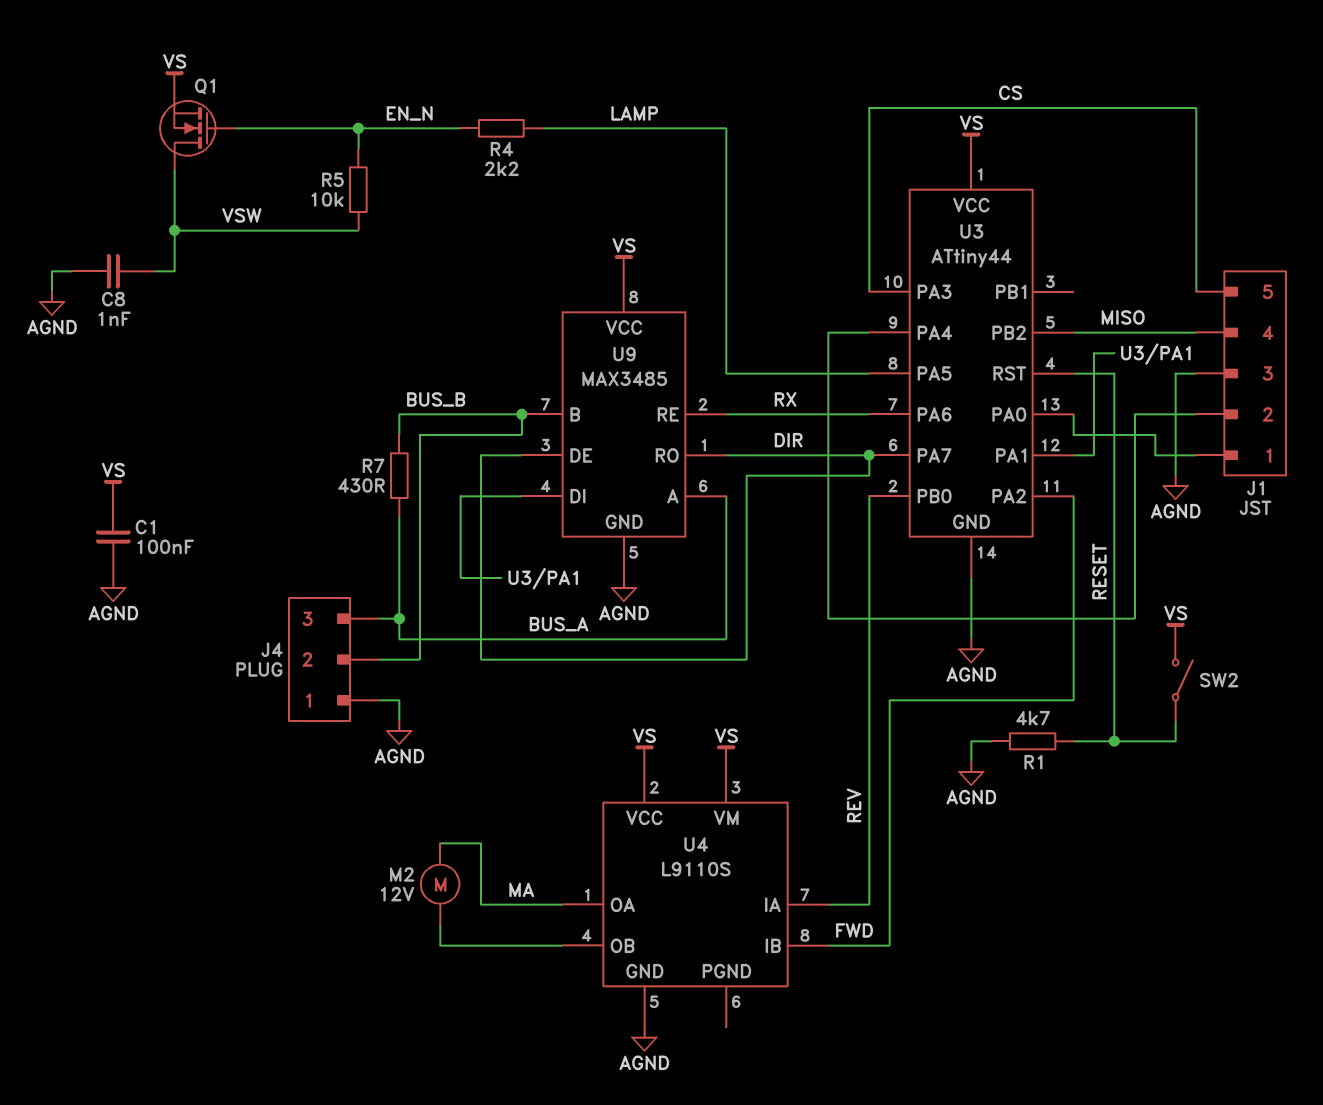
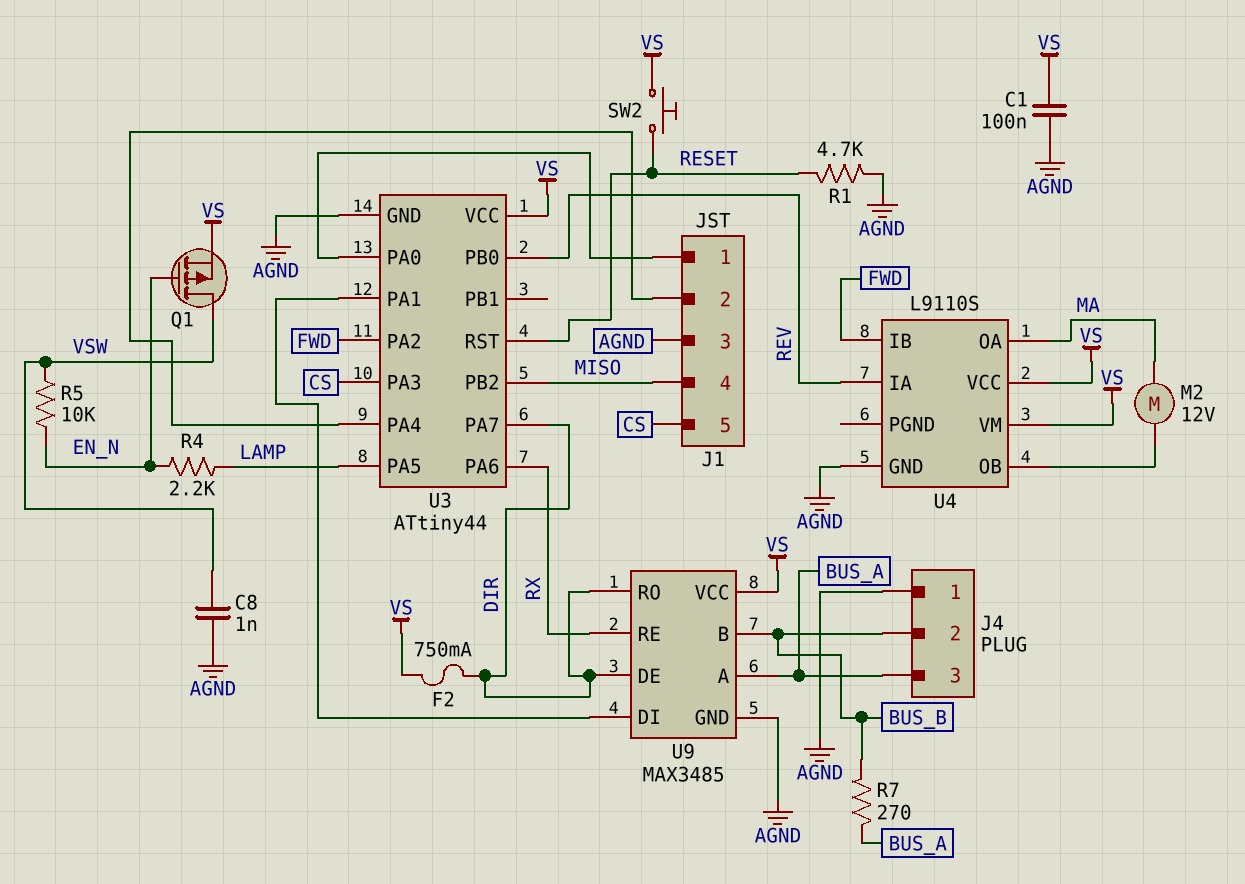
F2: none -> 750mA (DIR, VS)
Q1: NMOS (G EN_N, D VSW, S VS) -> PMOS (G EN_N, D VSW, S VS)
R7: 430 (BUS_A, BUS_B) -> 270 (BUS_A, BUS_B)
SW2: switch (RESET, VS) -> button (RESET, VS)

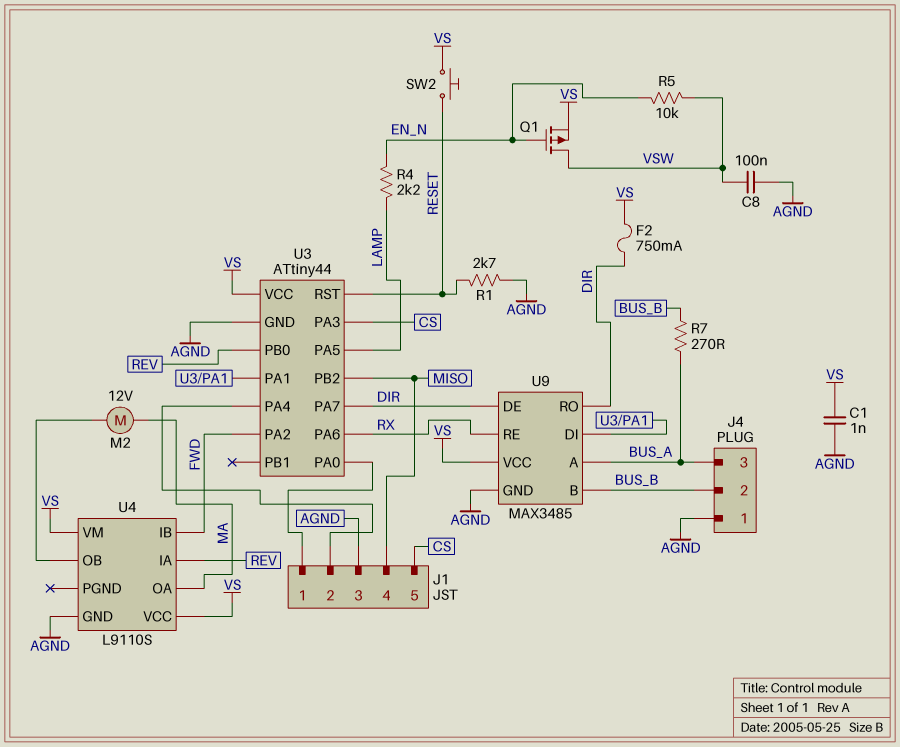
C1: 100nF (AGND, VS) -> 1nF (AGND, VS)
C8: 1nF (AGND, VSW) -> 100nF (AGND, VSW)
R1: 4.7k (AGND, RESET) -> 2.7k (AGND, RESET)

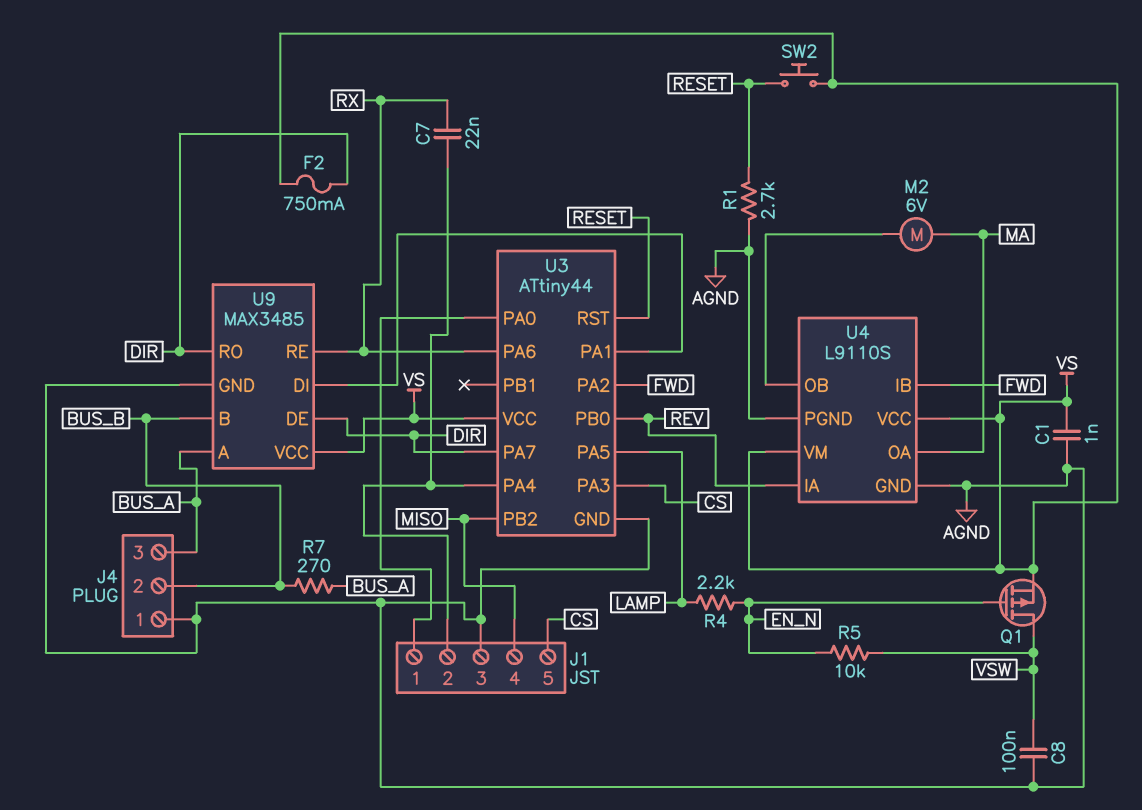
C7: none -> 22nF (J1/2, RX)
M2: motor 12V (MA, U4/OB) -> motor 6V (MA, U4/OB)
U4 pin PGND: none -> AGND

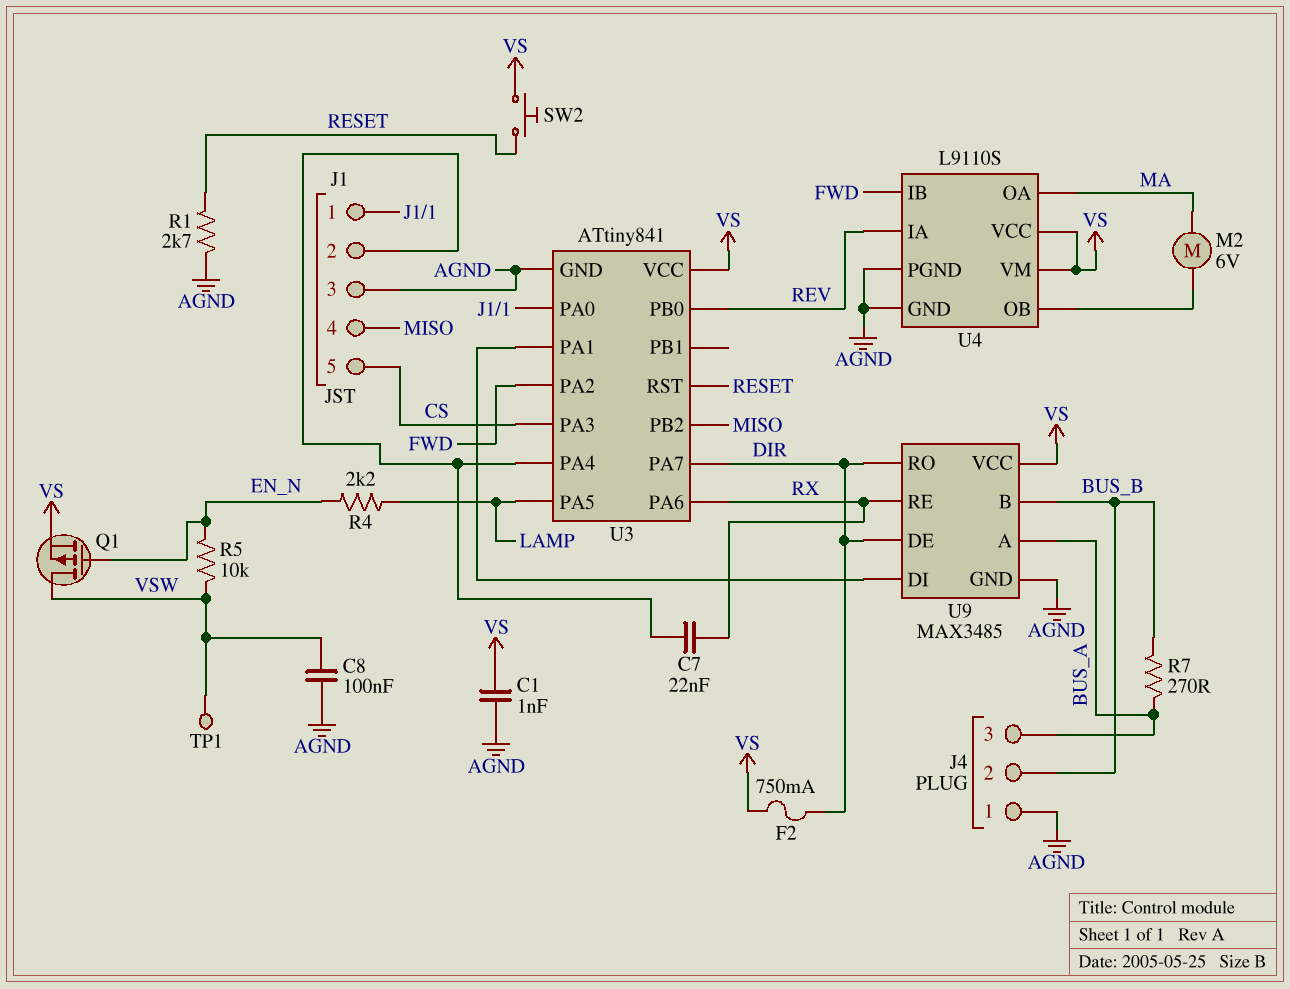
TP1: none -> test point (VSW)
U3: ATtiny44 -> ATtiny841

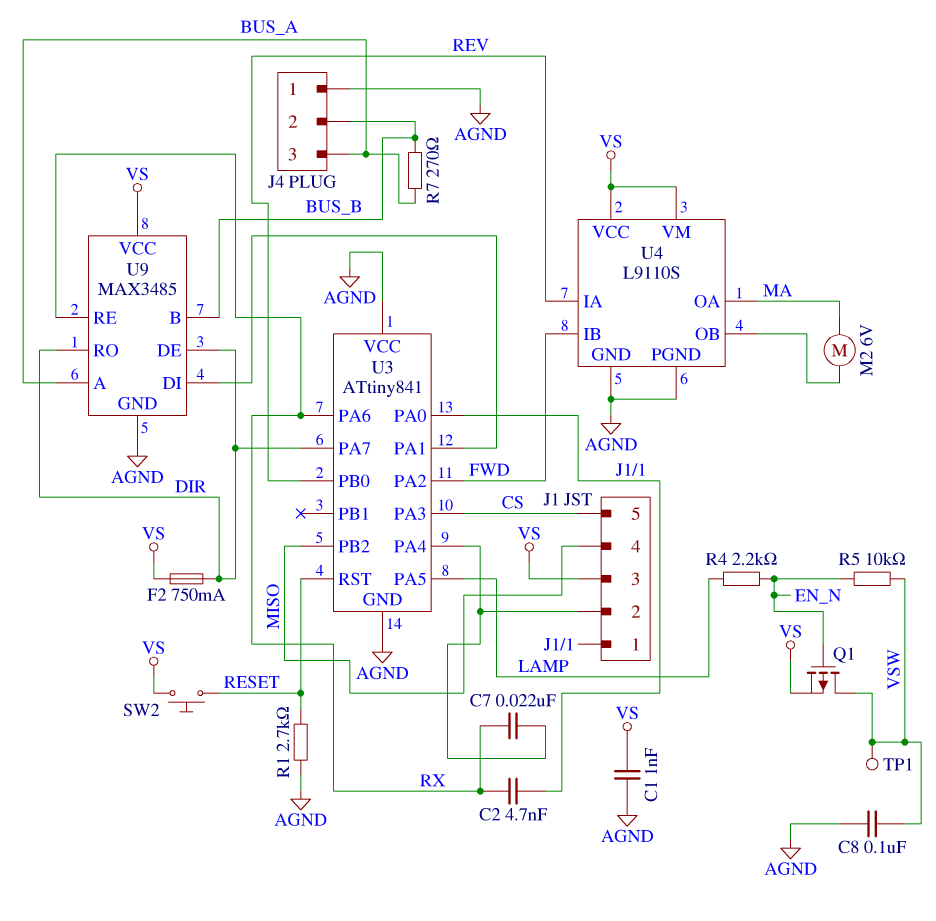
C2: none -> 4.7nF (J1/1, RX)
J1 pin 3: AGND -> VS
U3 pin VCC: VS -> AGND

